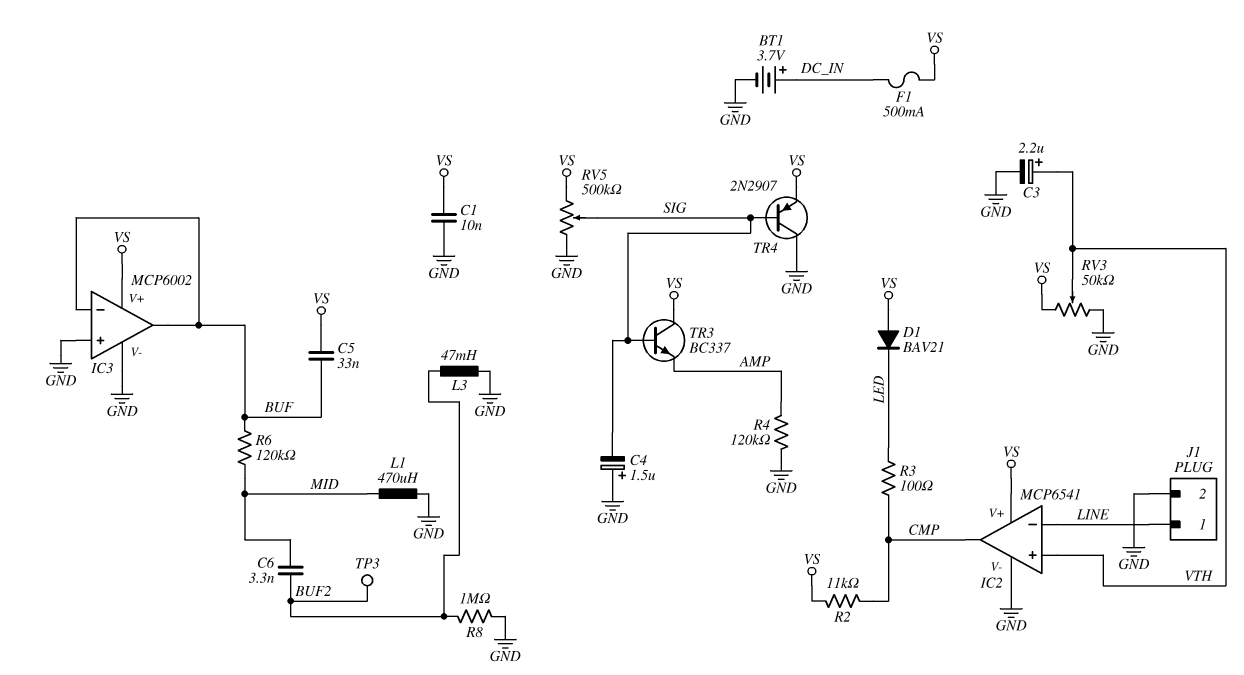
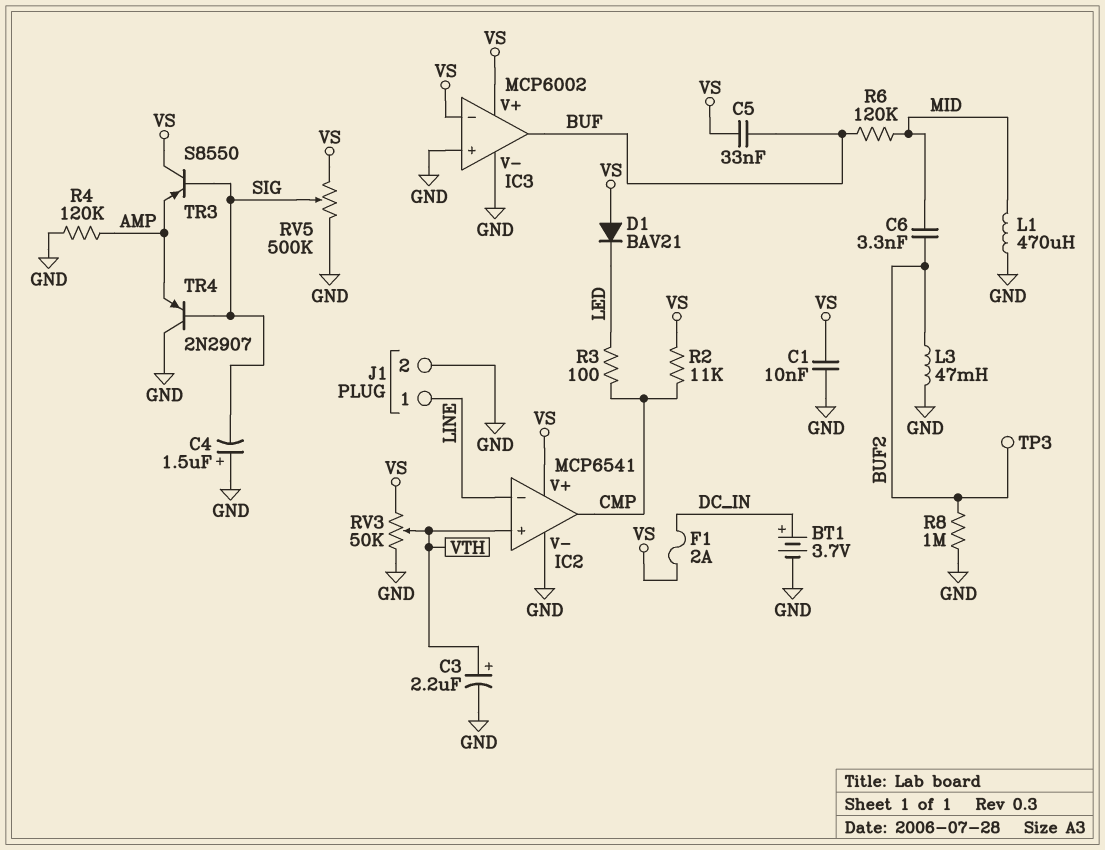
F1: 500mA (DC_IN, VS) -> 2A (DC_IN, VS)
IC3 pin in-: BUF -> VS
TR3: NPN BC337 (B SIG, C VS, E AMP) -> PNP S8550 (B SIG, C VS, E AMP)
TR4: PNP 2N2907 (B SIG, C GND, E VS) -> PNP 2N2907 (B SIG, C GND, E AMP)

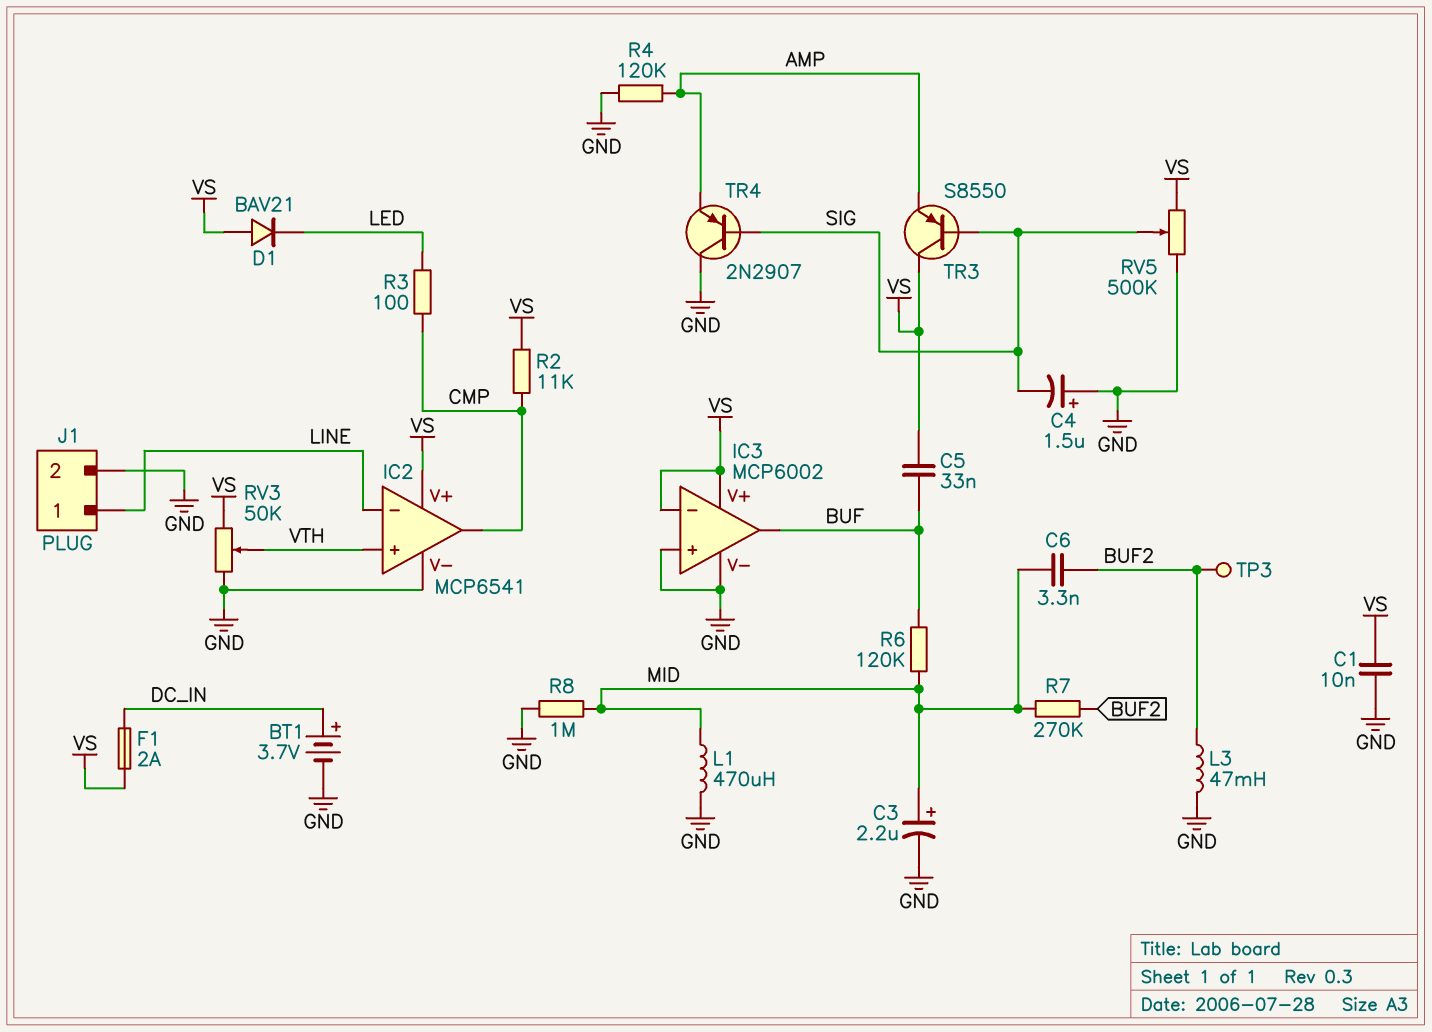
C3: 2.2uF (plus VTH, minus GND) -> 2.2uF (plus MID, minus GND)
R7: none -> 270k (BUF2, MID)
R8: 1M (BUF2, GND) -> 1M (GND, MID)

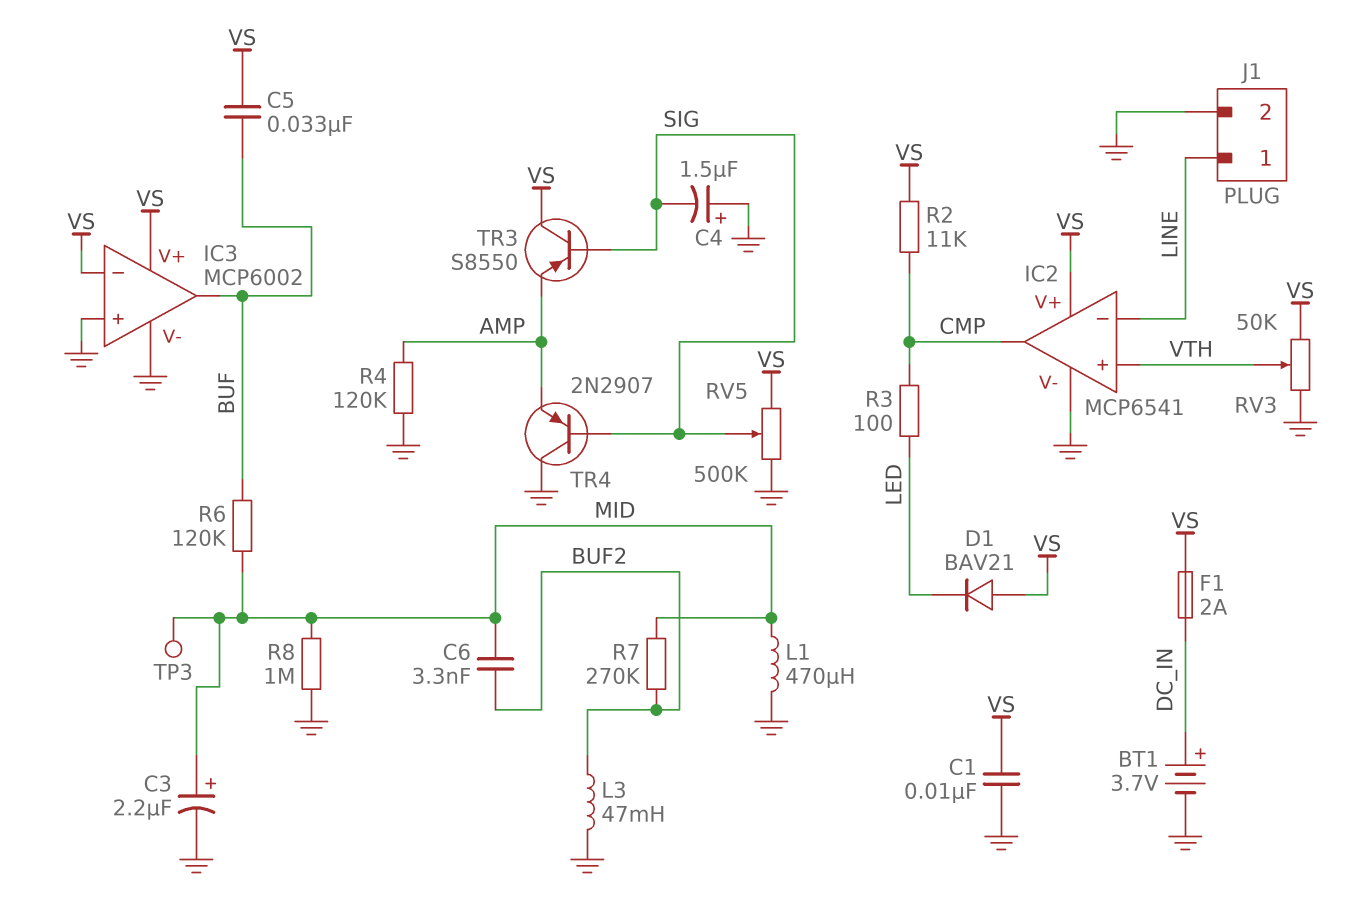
TP3: test point (BUF2) -> test point (MID)

